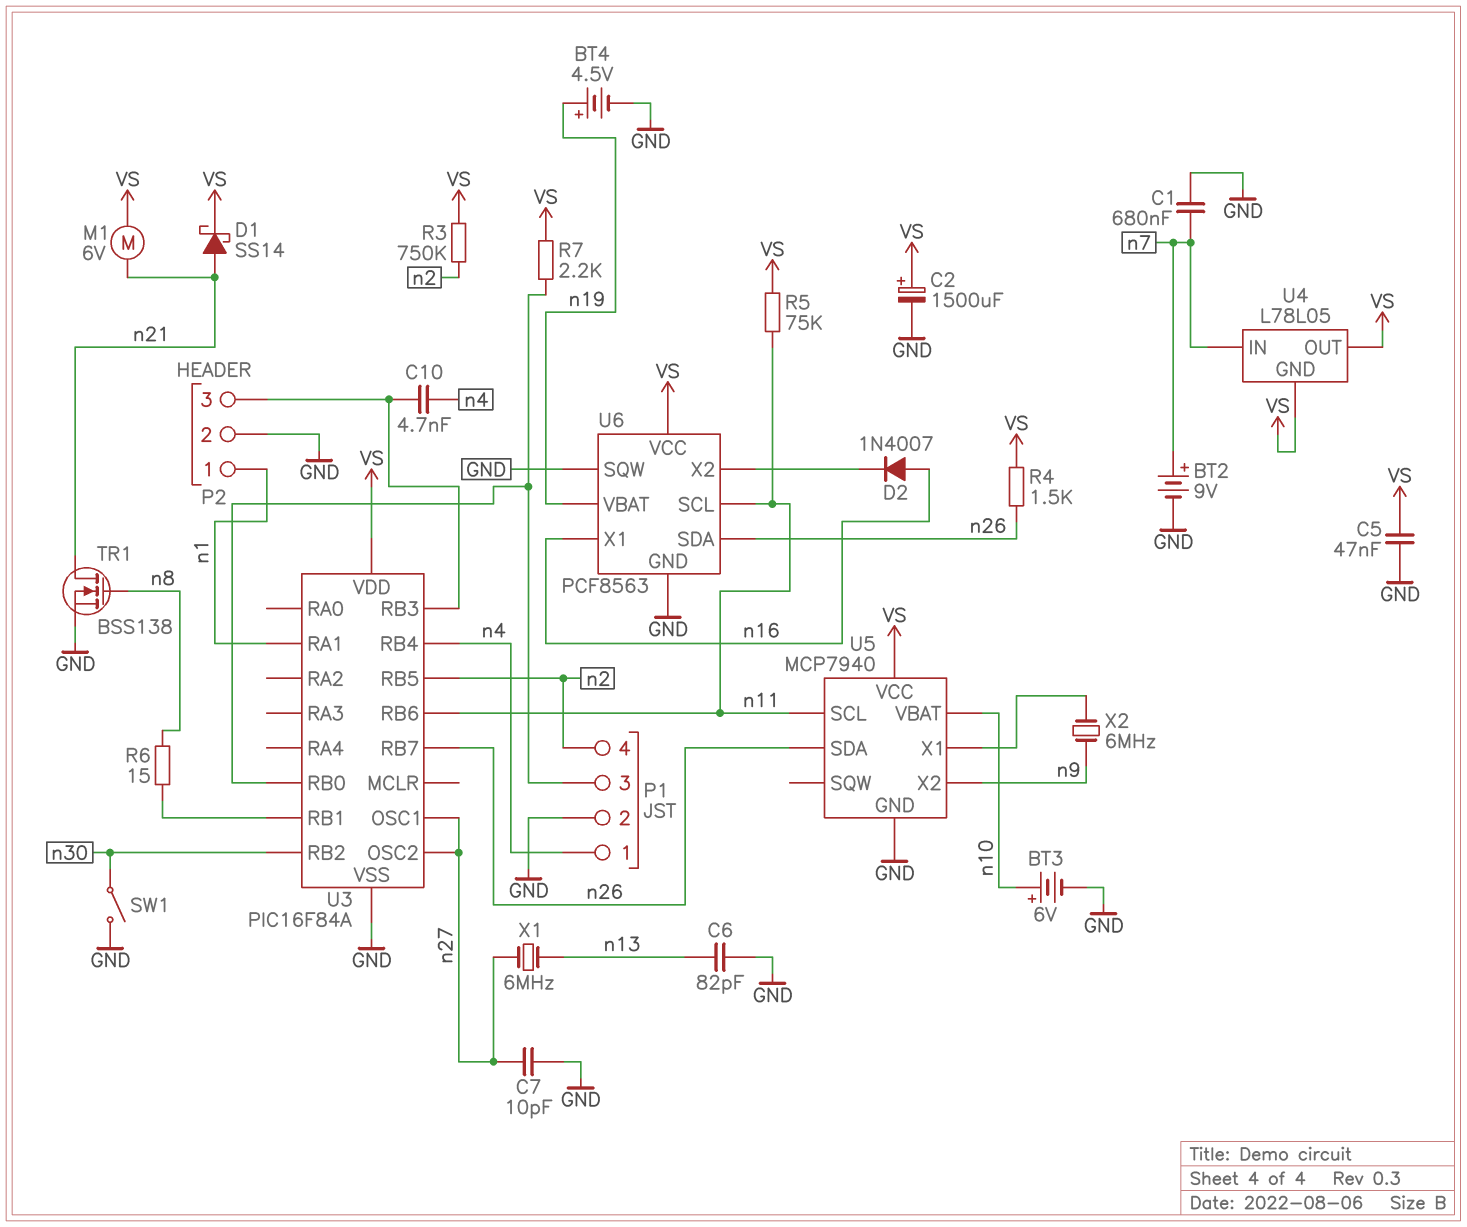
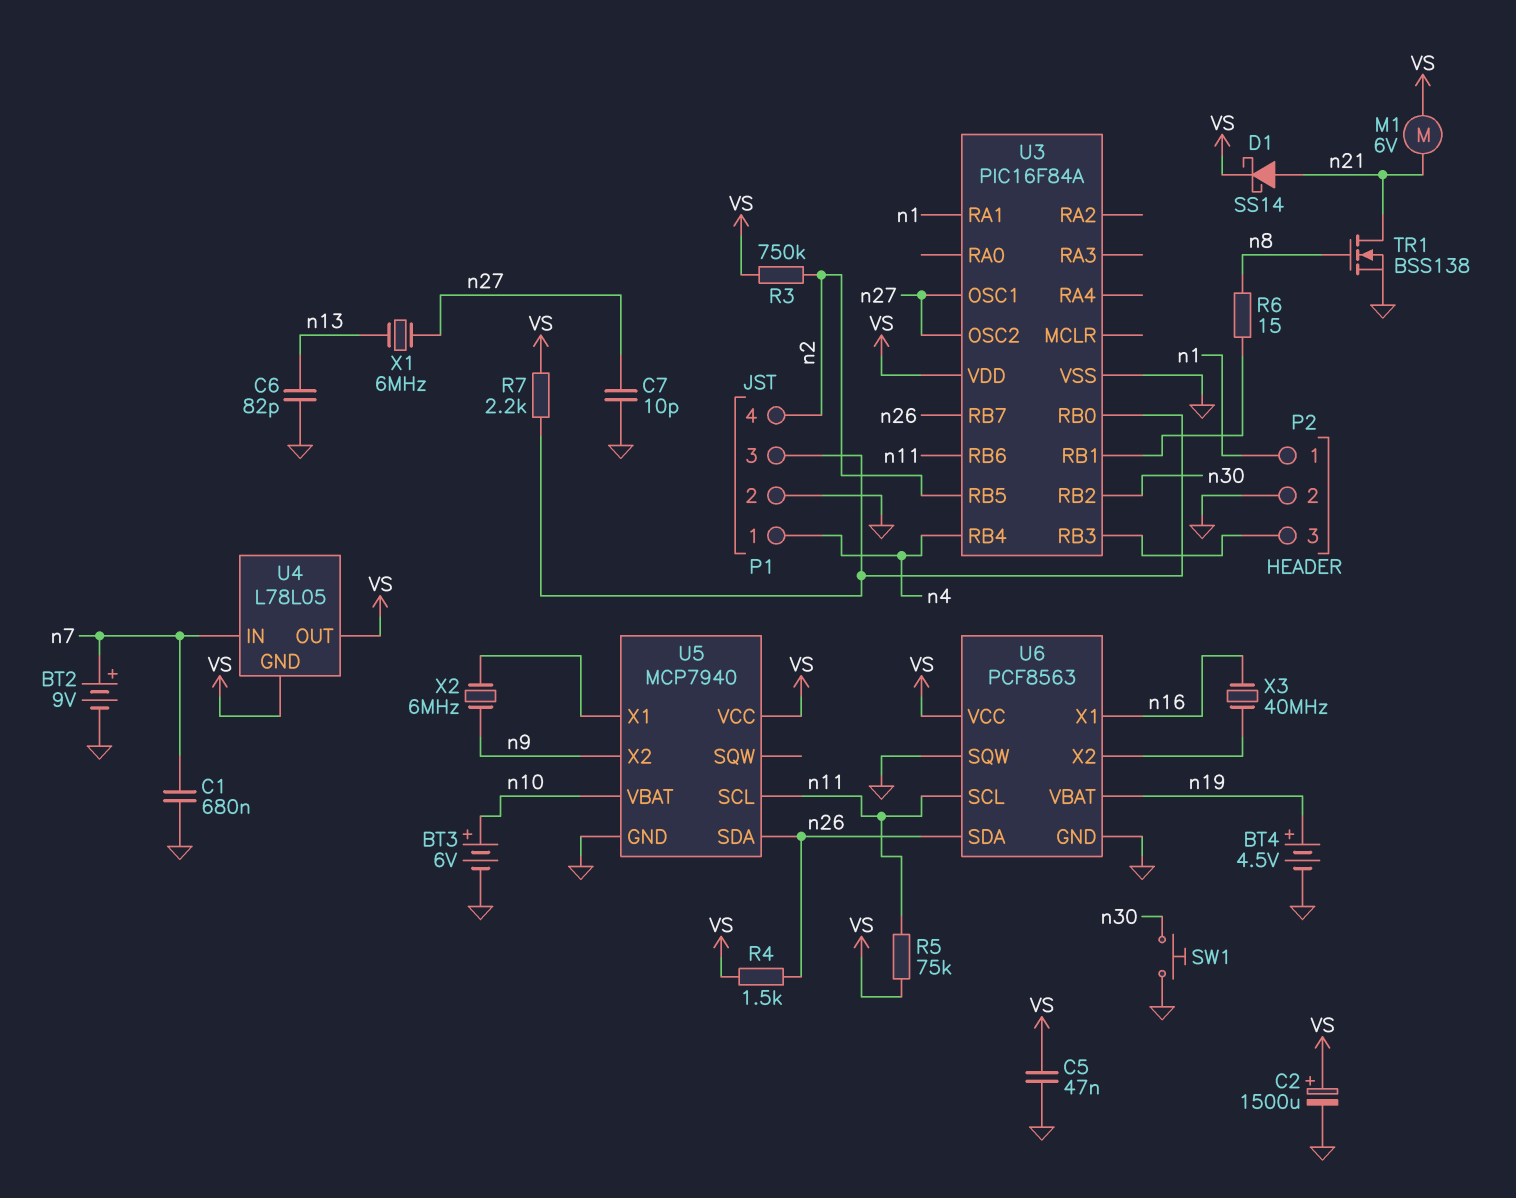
C10: 4.7nF (P2/3, n4) -> none
D2: diode 1N4007 (A n16, K U6/X2) -> none
SW1: switch (GND, n30) -> button (GND, n30)
X3: none -> 40MHz (U6/X2, n16)

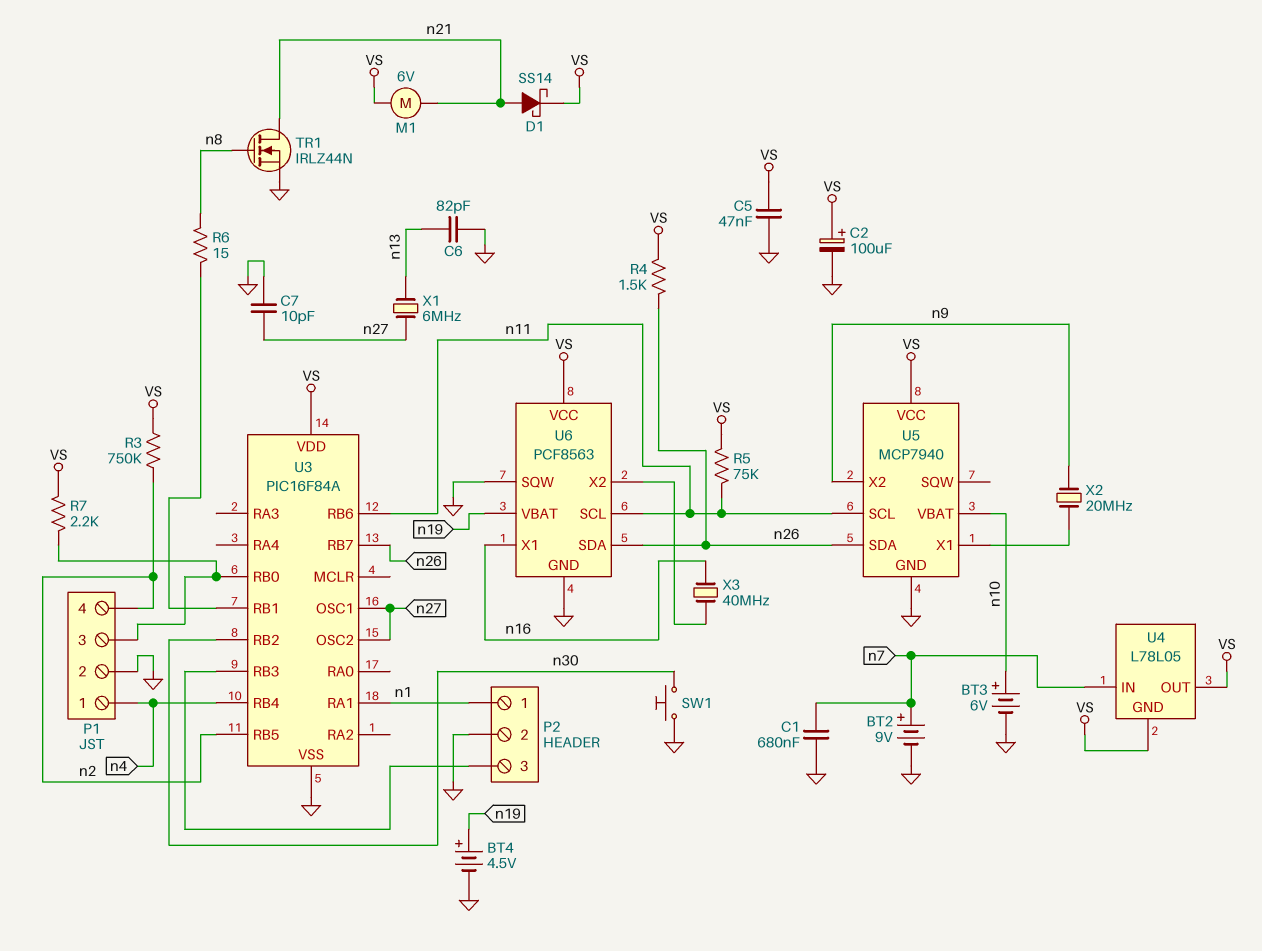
C2: 1500uF (plus VS, minus GND) -> 100uF (plus VS, minus GND)
TR1: NMOS BSS138 (G n8, D n21, S GND) -> NMOS IRLZ44N (G n8, D n21, S GND)
X2: 6MHz (U5/X1, n9) -> 20MHz (U5/X1, n9)

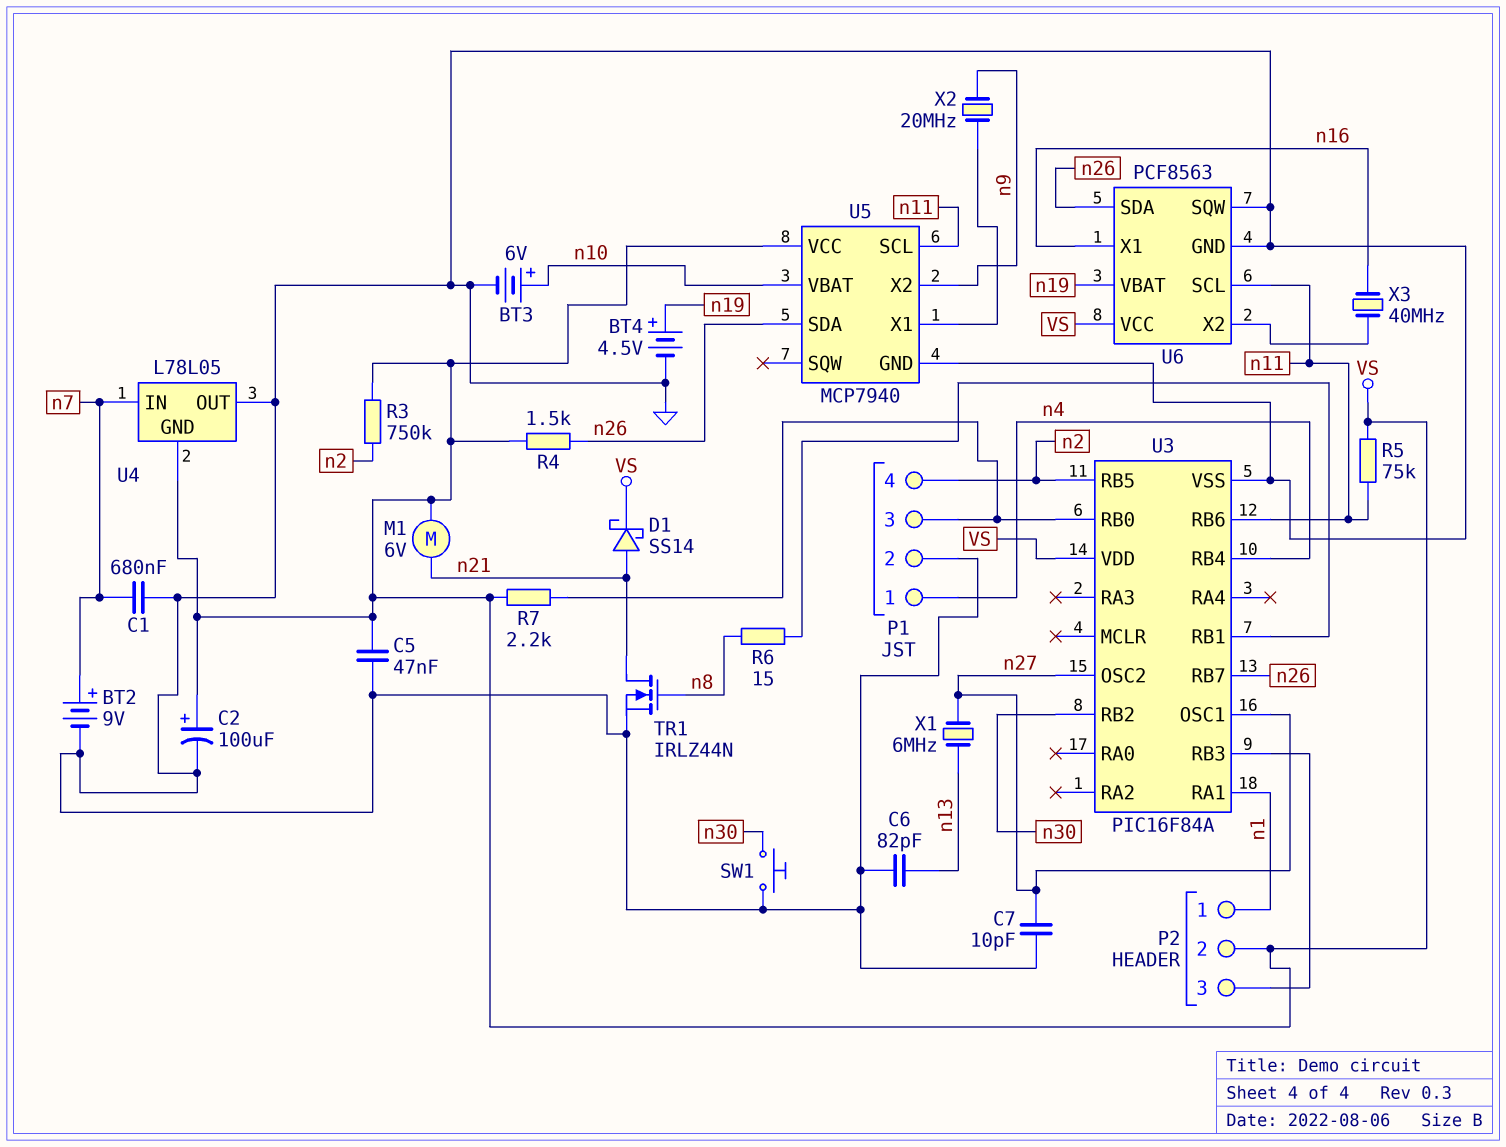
P2 pin 2: GND -> VS
U4 pin OUT: VS -> GND

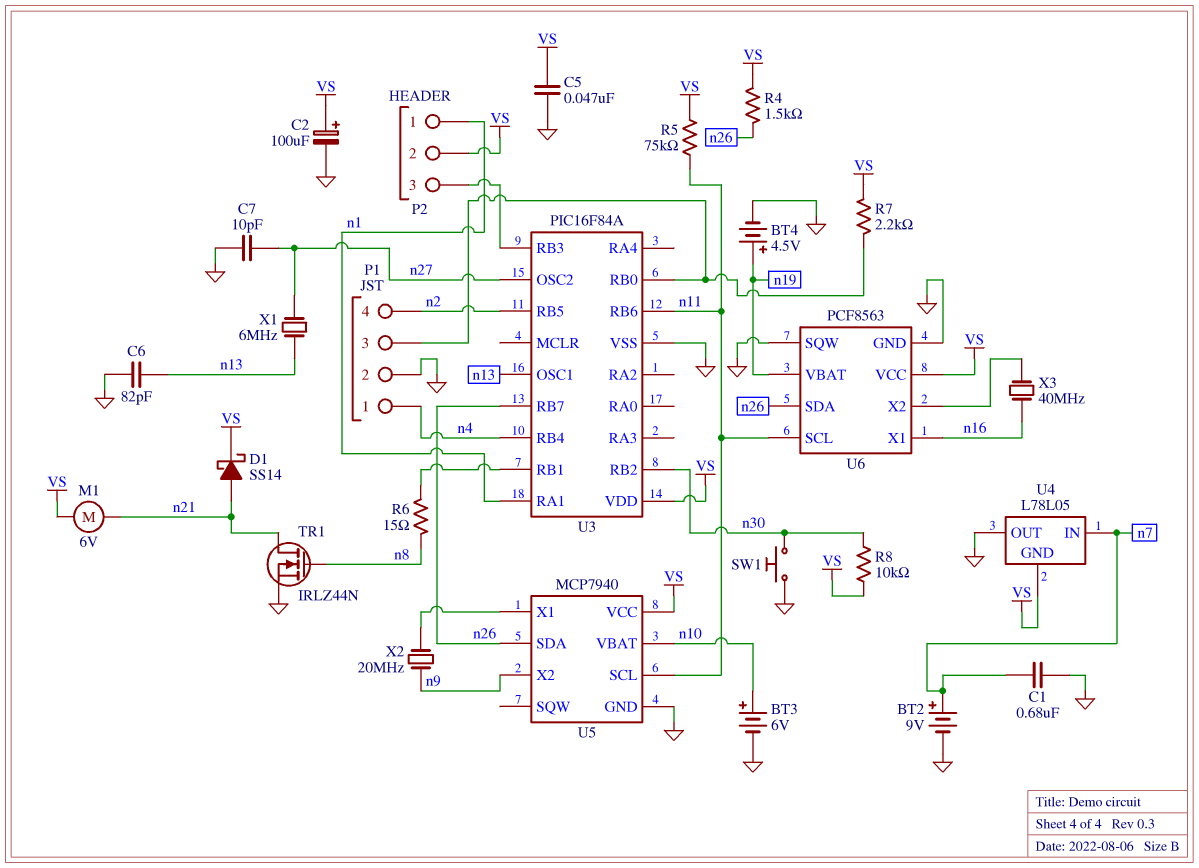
R3: 750k (VS, n2) -> none
R8: none -> 10k (VS, n30)
U3 pin OSC1: n27 -> n13

